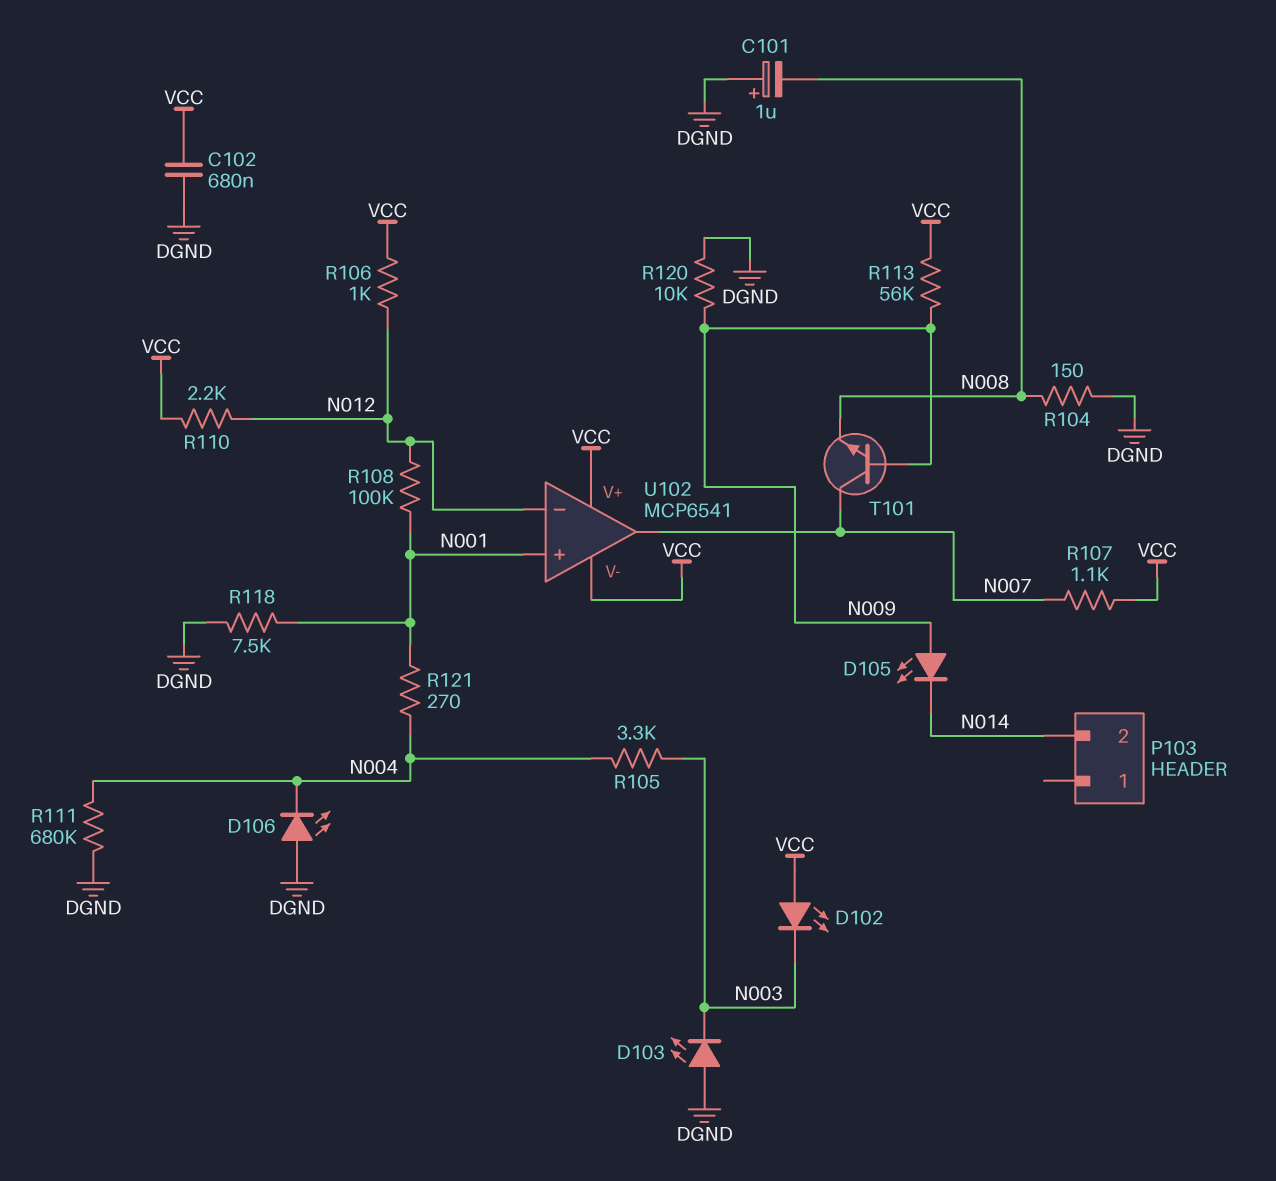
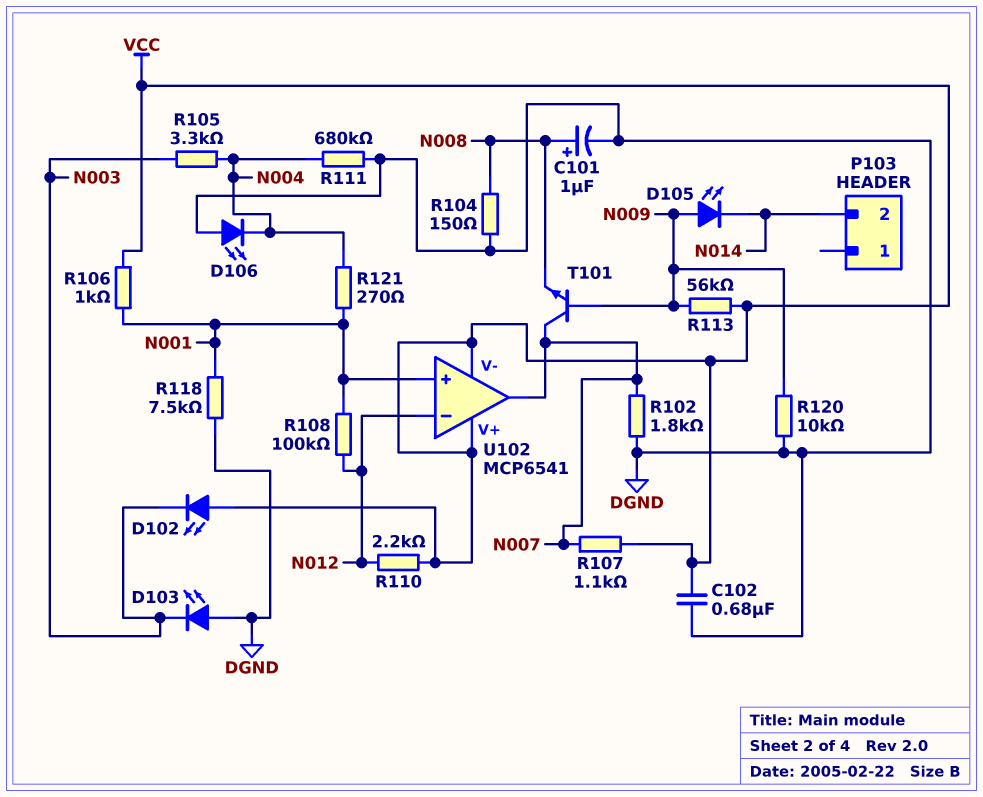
C101: 1uF (plus DGND, minus N008) -> 1uF (plus N008, minus DGND)
R102: none -> 1.8k (DGND, N007)
R106: 1k (N012, VCC) -> 1k (N001, VCC)

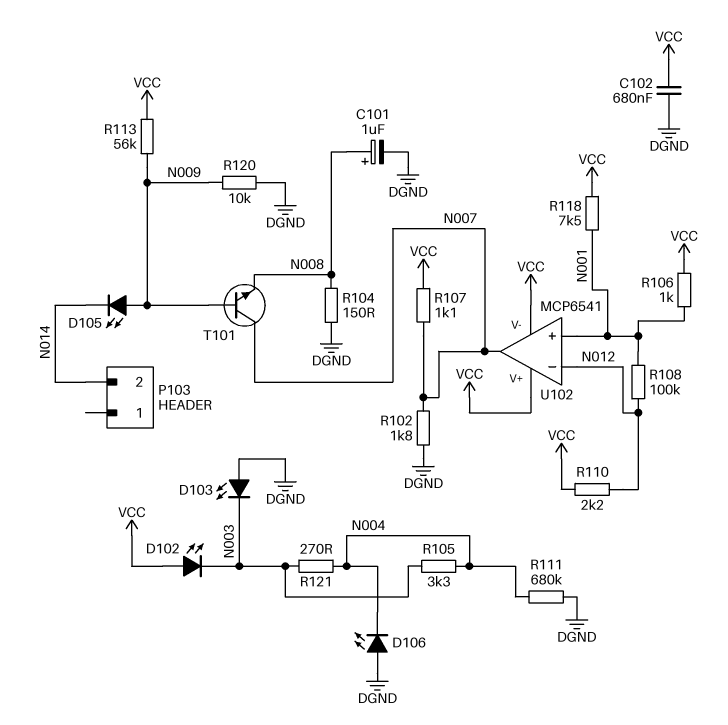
R118: 7.5k (DGND, N001) -> 7.5k (N001, VCC)
R121: 270 (N001, N004) -> 270 (N003, N004)

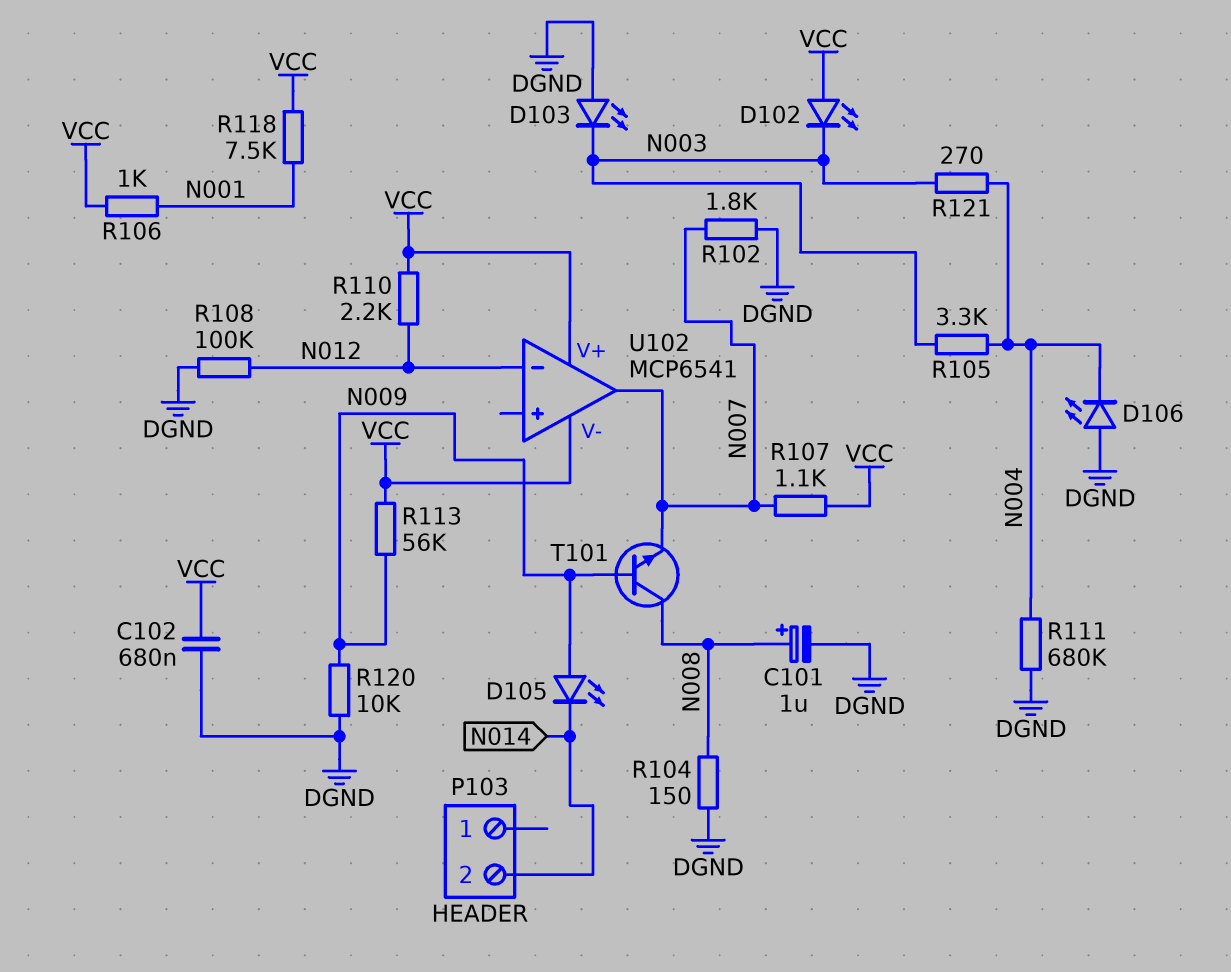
R108: 100k (N001, N012) -> 100k (DGND, N012)
T101: NPN (B N009, C N007, E N008) -> NPN (B N009, C N008, E N007)
U102 pin in+: N001 -> none

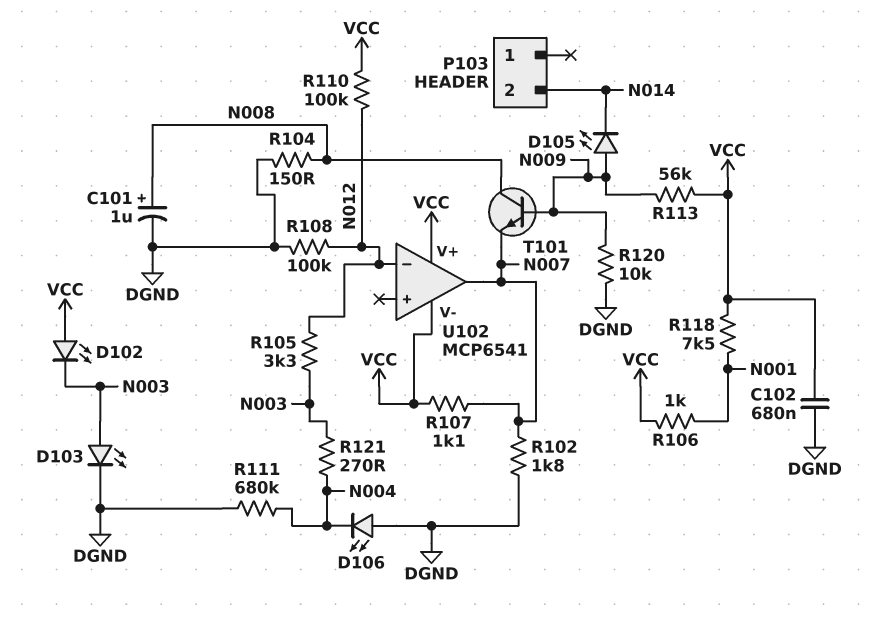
D103: LED (A DGND, K N003) -> LED (A N003, K DGND)
R105: 3.3k (N003, N004) -> 3.3k (N003, N012)
R110: 2.2k (N012, VCC) -> 100k (N012, VCC)

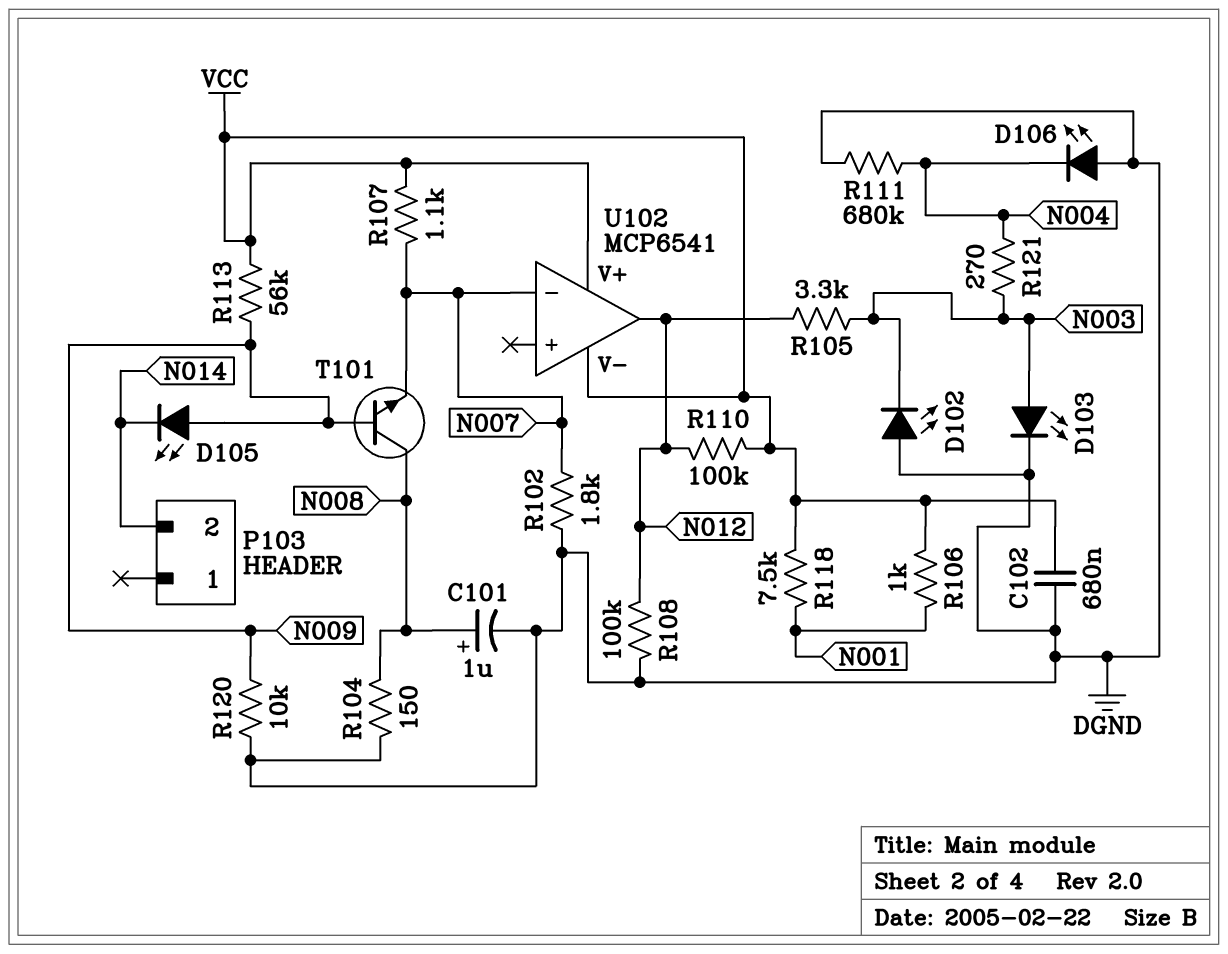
D102: LED (A VCC, K N003) -> LED (A DGND, K N003)
U102 pin in-: N012 -> N007
U102 pin out: N007 -> N012

